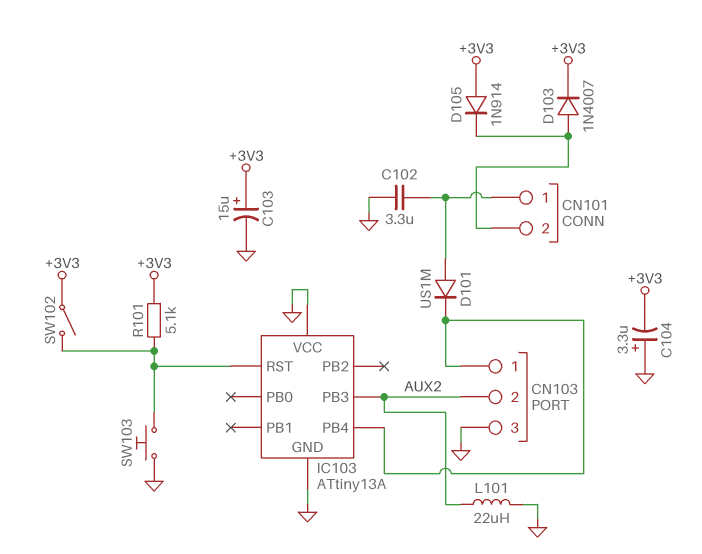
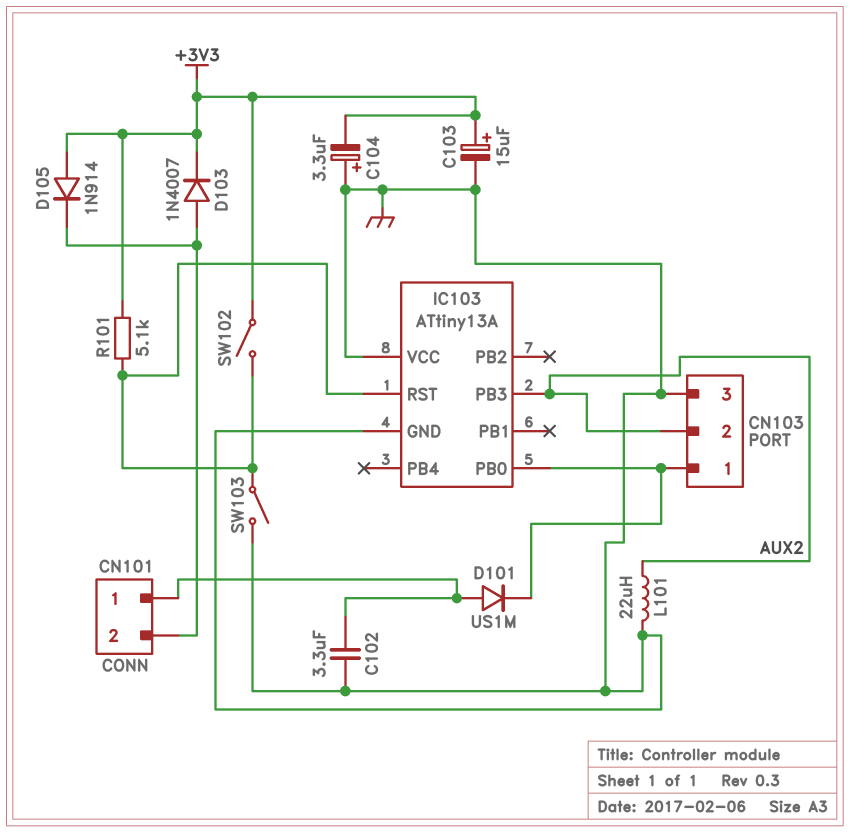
IC103 pin PB0: none -> CN103/1
IC103 pin PB4: CN103/1 -> none
SW103: button (GND, IC103/RST) -> switch (GND, IC103/RST)

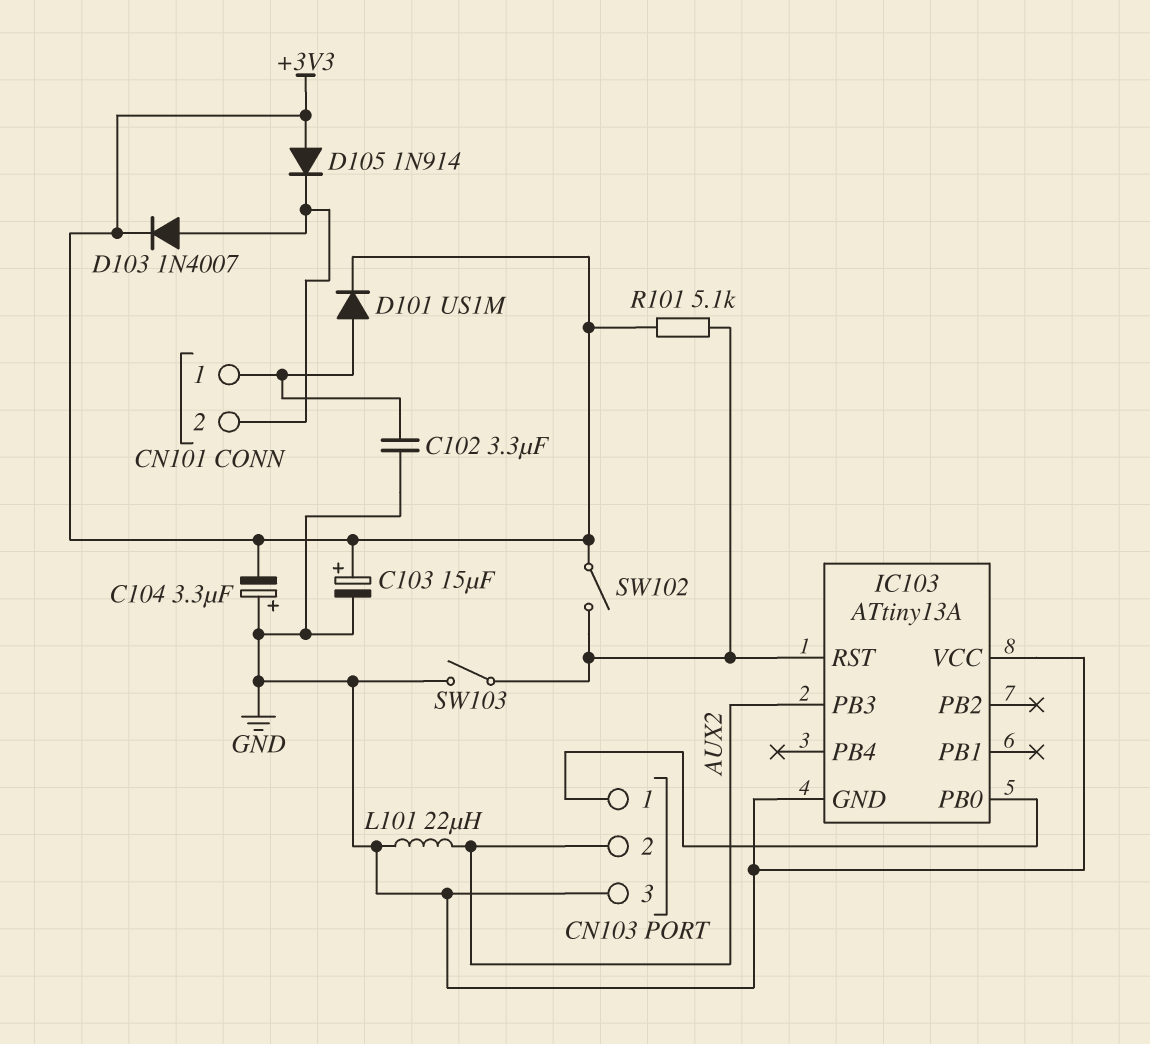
D101: diode US1M (A CN101/1, K CN103/1) -> diode US1M (A CN101/1, K +3V3)

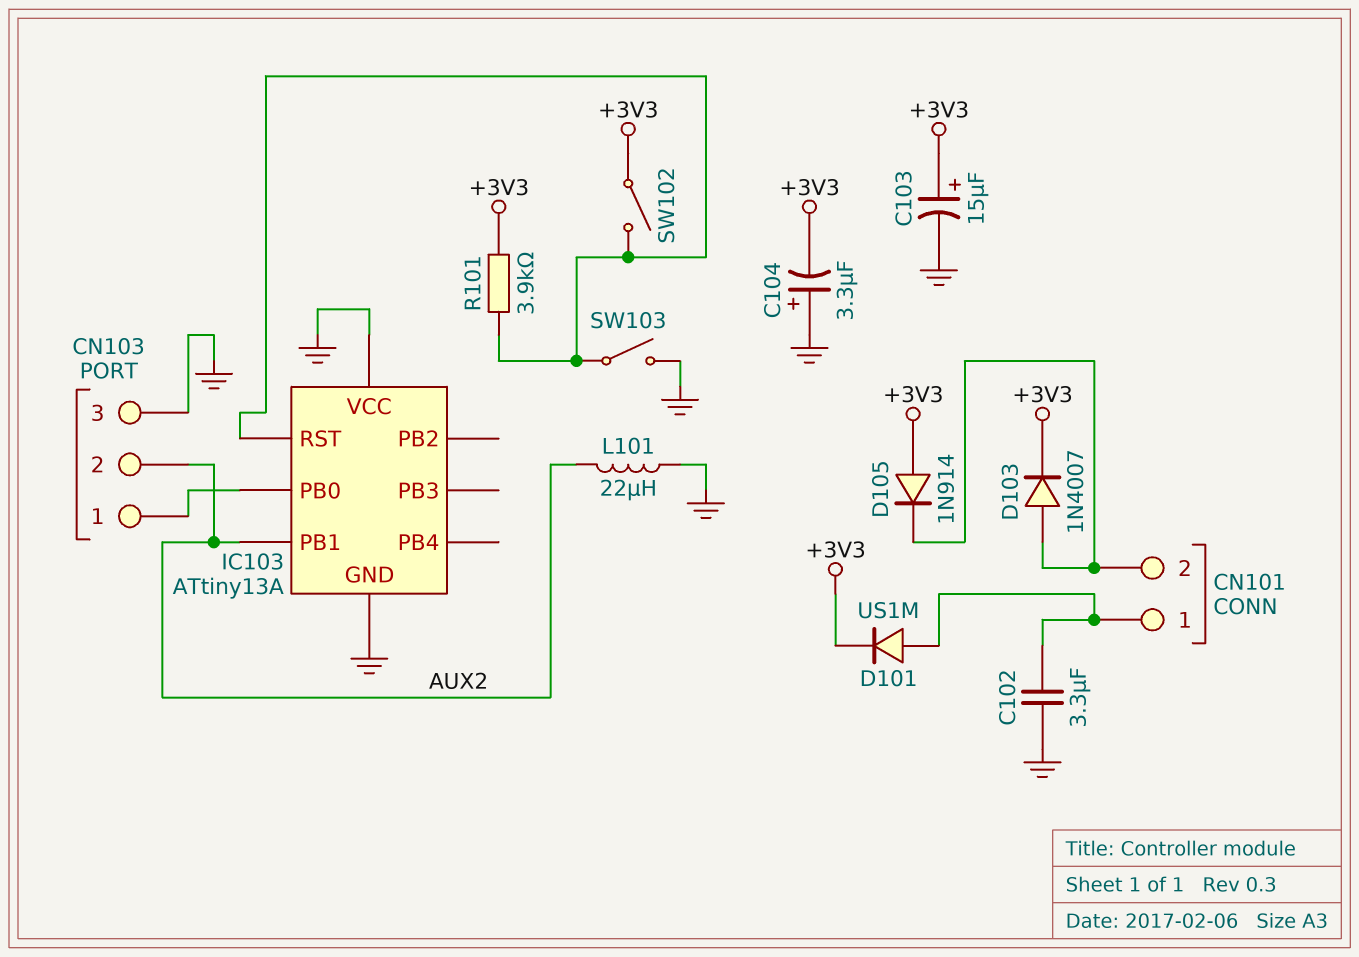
IC103 pin PB1: none -> AUX2
IC103 pin PB3: AUX2 -> none
R101: 5.1k (+3V3, IC103/RST) -> 3.9k (+3V3, IC103/RST)

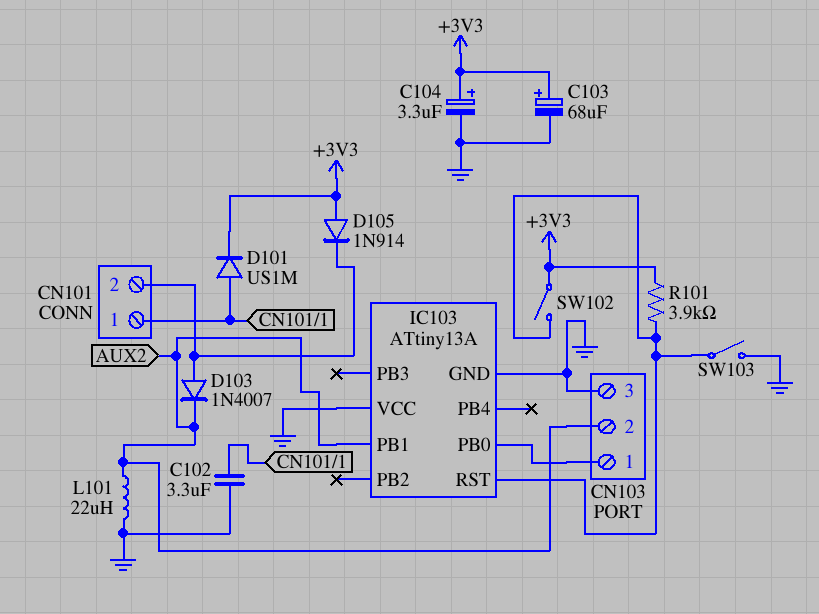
C103: 15uF (plus +3V3, minus GND) -> 68uF (plus +3V3, minus GND)
C104: 3.3uF (plus GND, minus +3V3) -> 3.3uF (plus +3V3, minus GND)
D103: diode 1N4007 (A CN101/2, K +3V3) -> diode 1N4007 (A CN101/2, K AUX2)

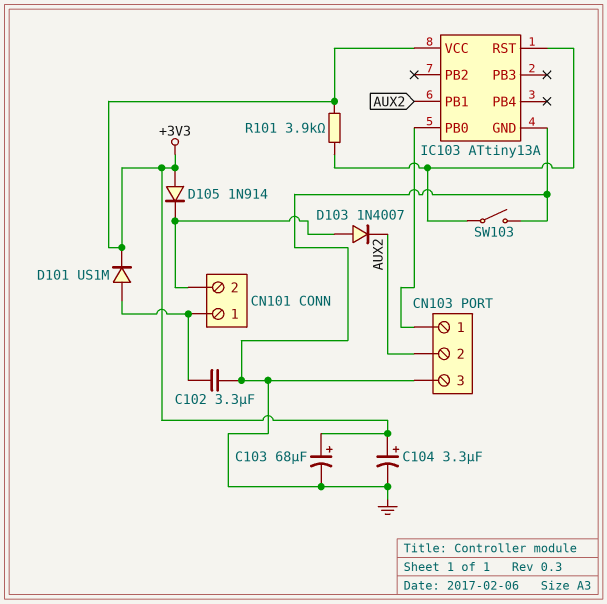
IC103 pin VCC: GND -> +3V3
L101: 22uH (AUX2, GND) -> none
SW102: switch (+3V3, IC103/RST) -> none

